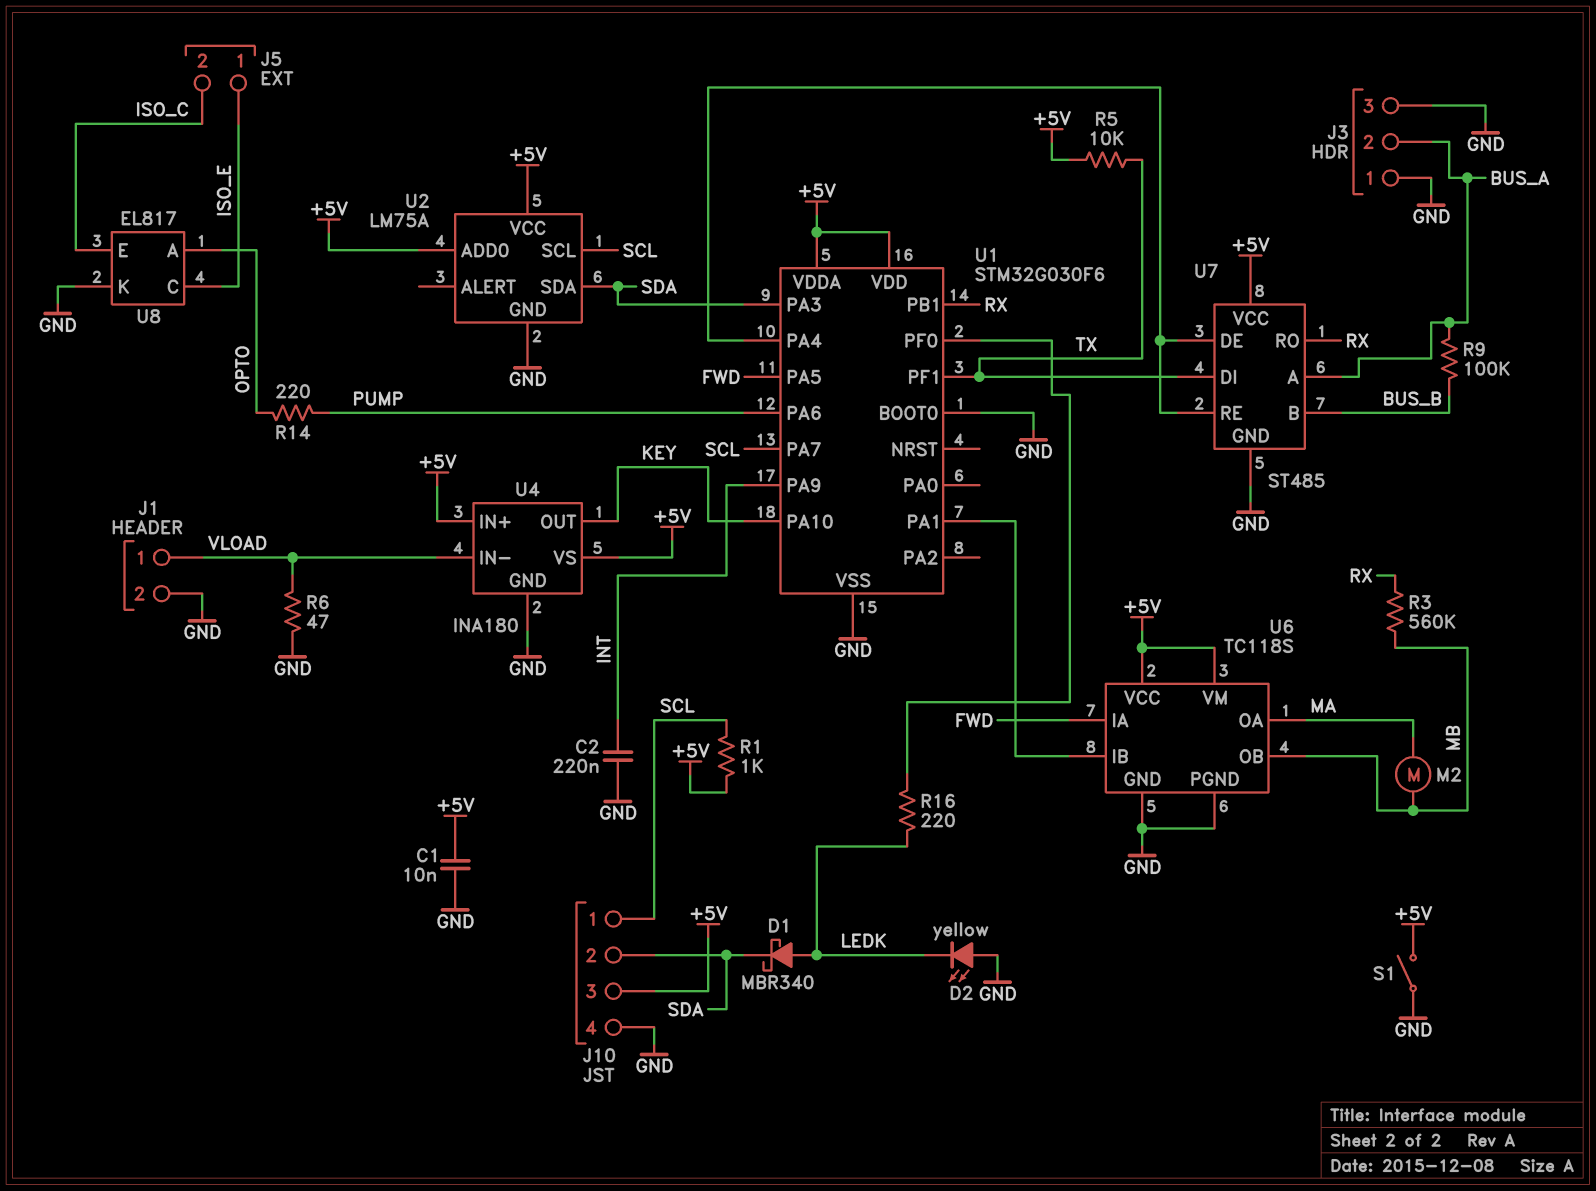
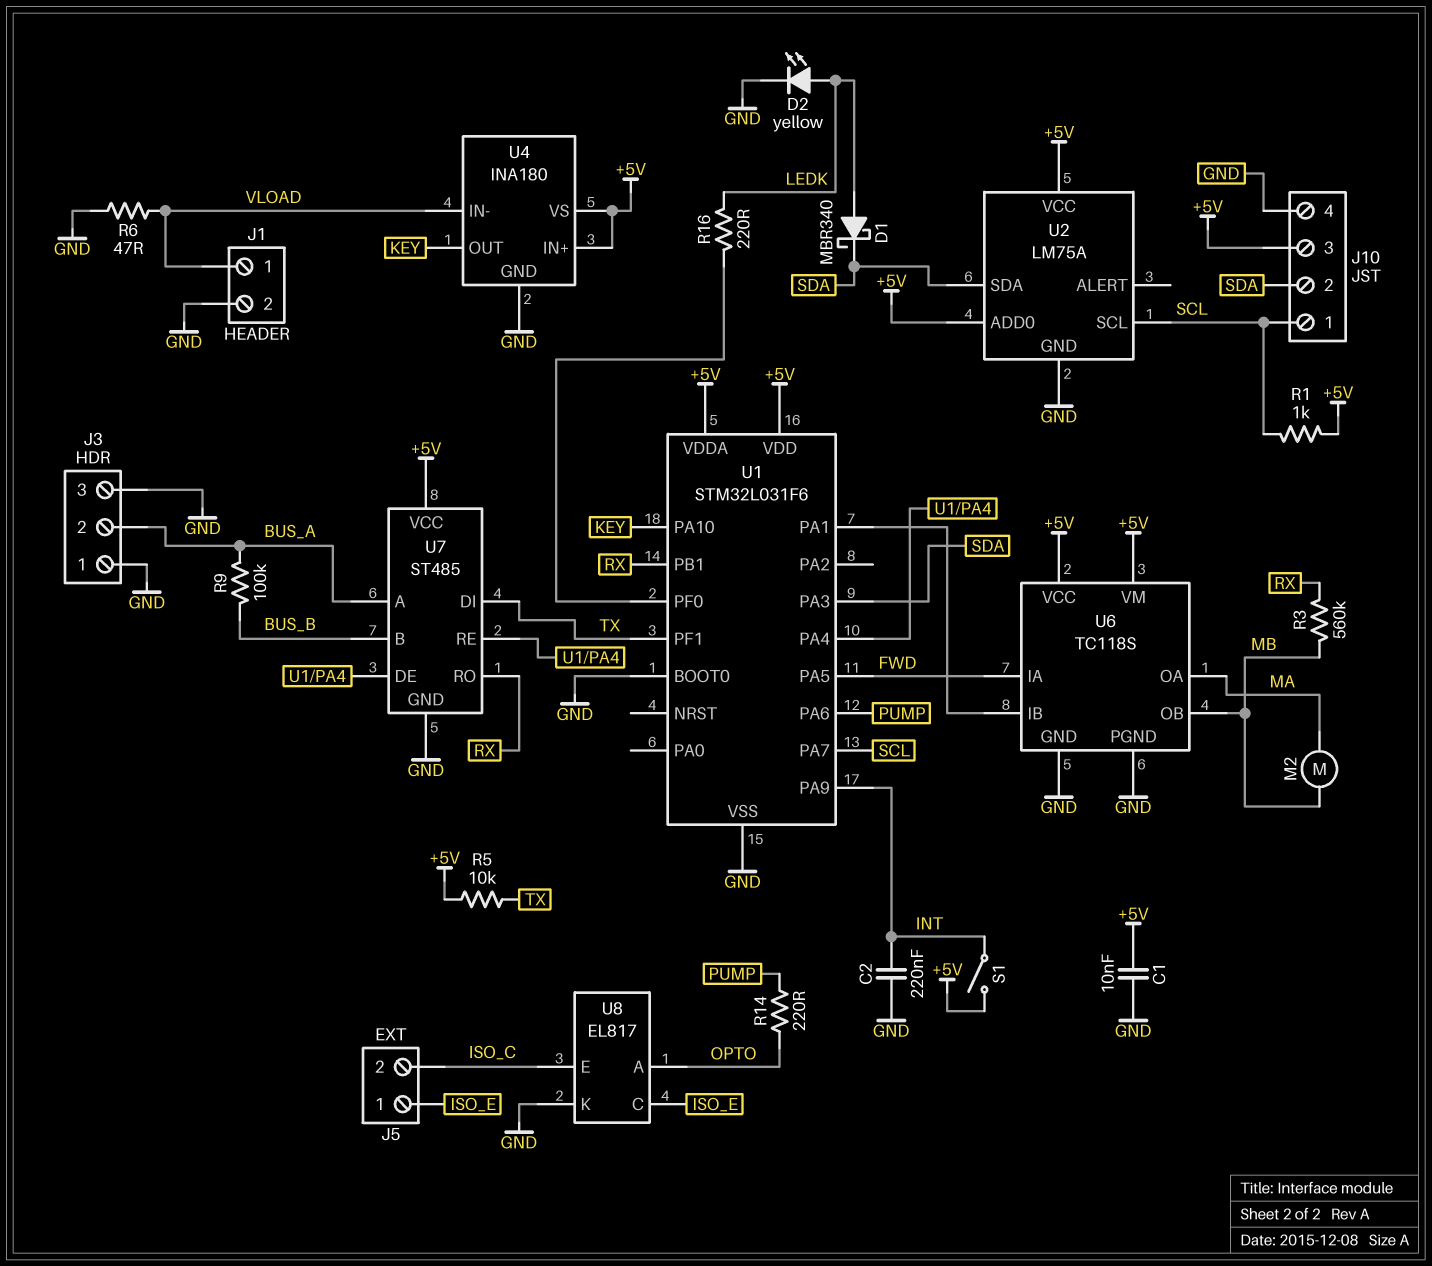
D2: LED yellow (A GND, K LEDK) -> LED yellow (A LEDK, K GND)
S1: switch (+5V, GND) -> switch (+5V, INT)
U1: STM32G030F6 -> STM32L031F6

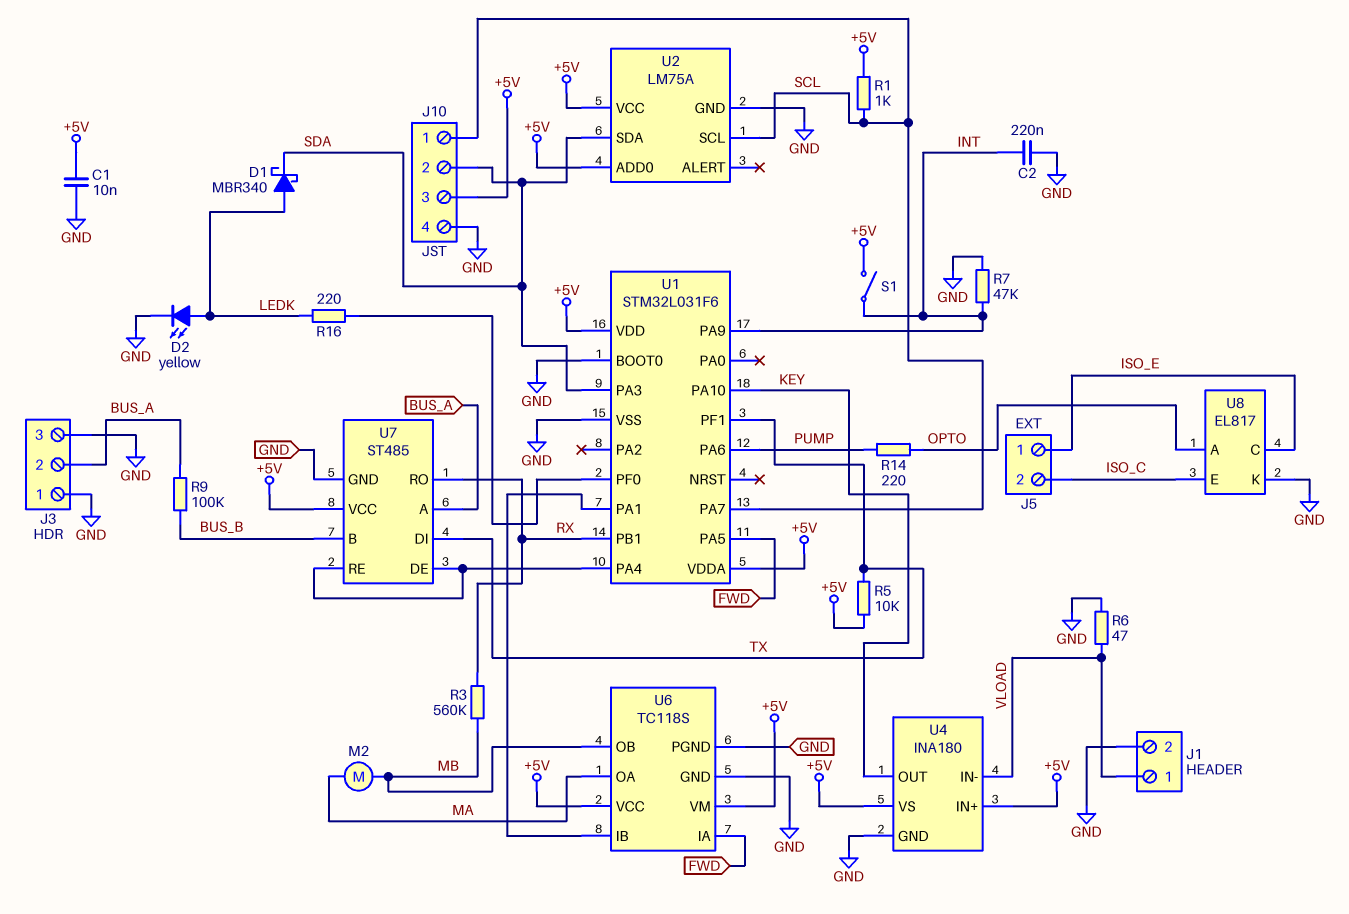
R7: none -> 47k (GND, INT)

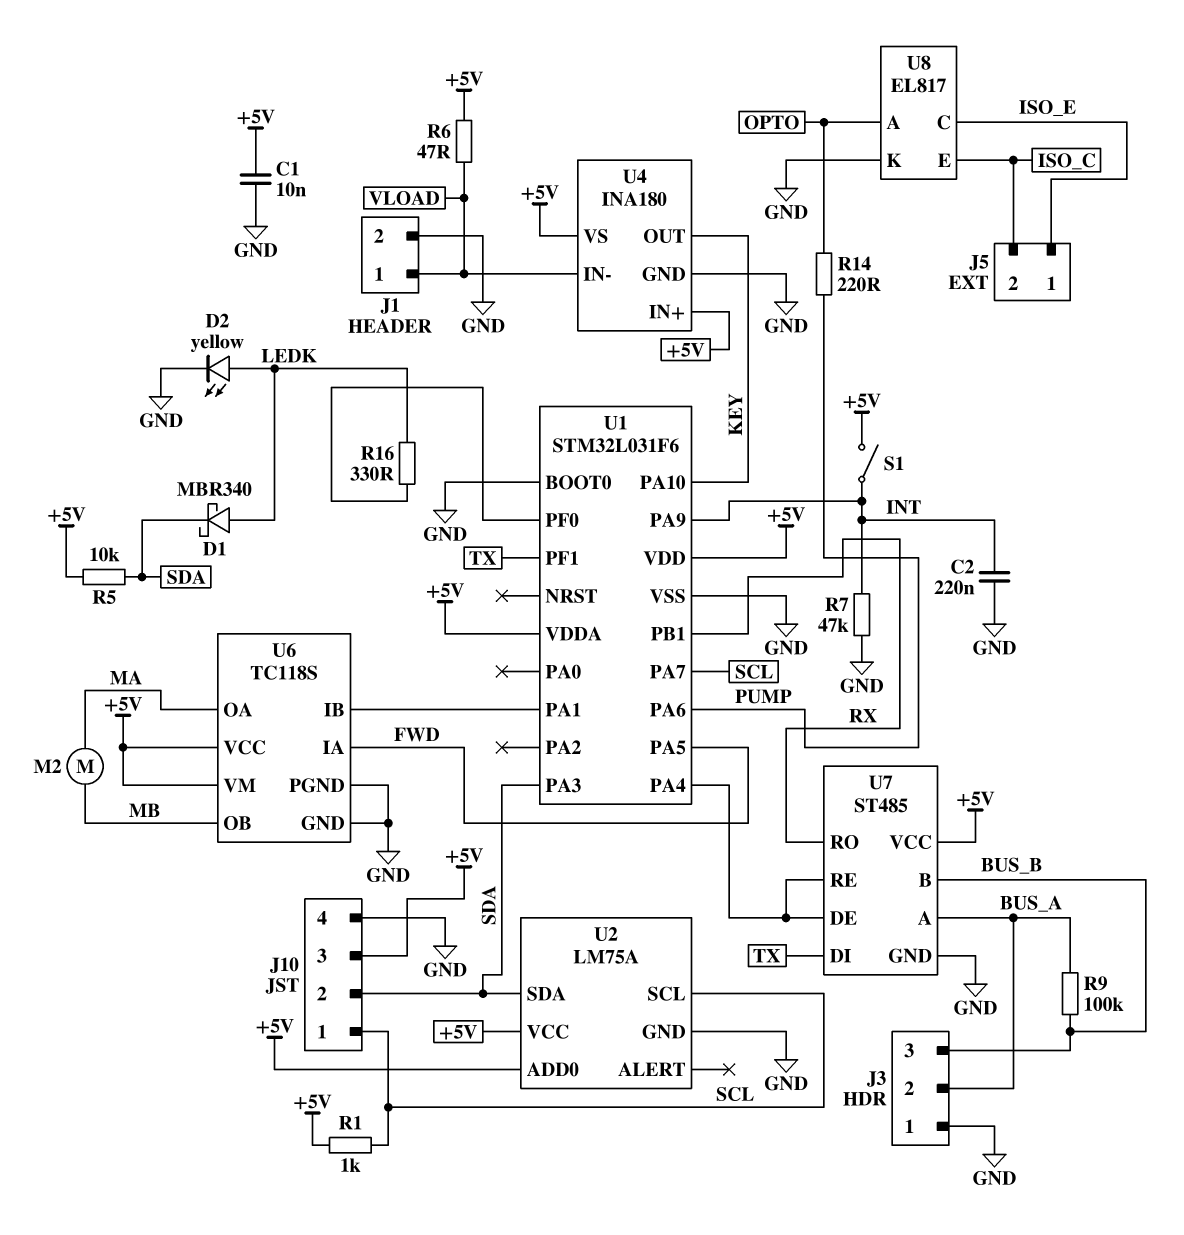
J3 pin 3: GND -> BUS_B
R3: 560k (MB, RX) -> none
R5: 10k (+5V, TX) -> 10k (+5V, SDA)
R6: 47 (GND, VLOAD) -> 47 (+5V, VLOAD)
R16: 220 (LEDK, U1/PF0) -> 330 (LEDK, U1/PF0)

